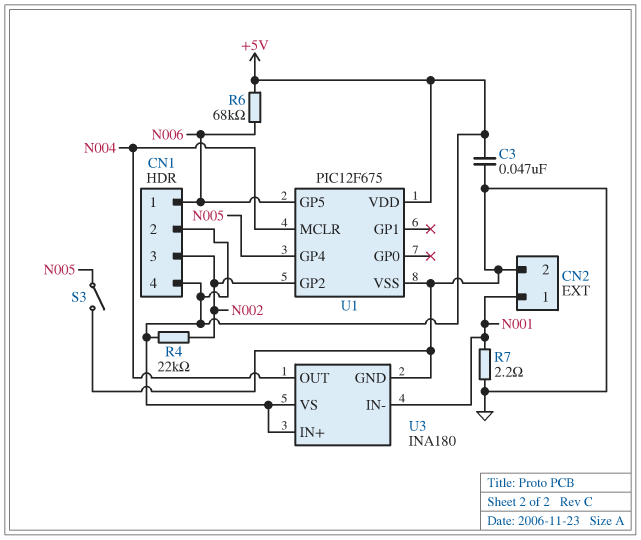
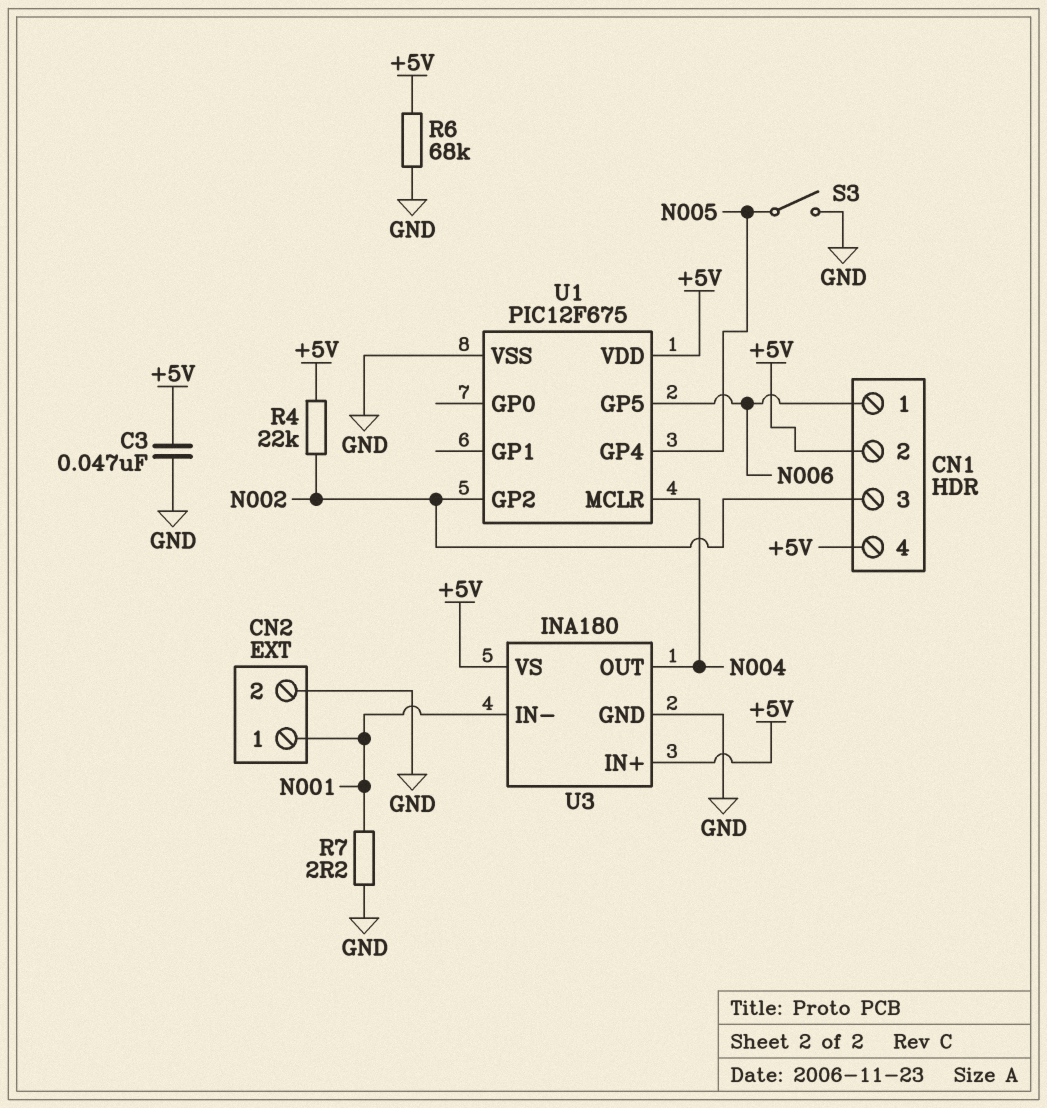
R6: 68k (+5V, N006) -> 68k (+5V, GND)

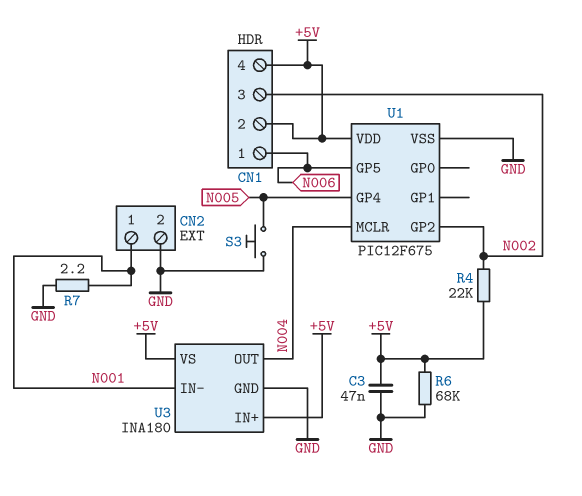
S3: switch (GND, N005) -> button (GND, N005)

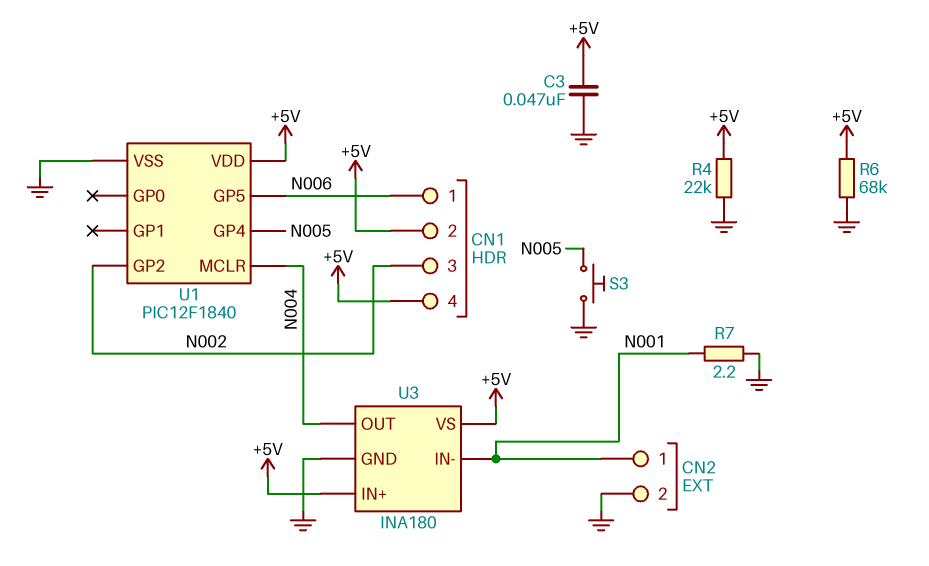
R4: 22k (+5V, N002) -> 22k (+5V, GND)
U1: PIC12F675 -> PIC12F1840

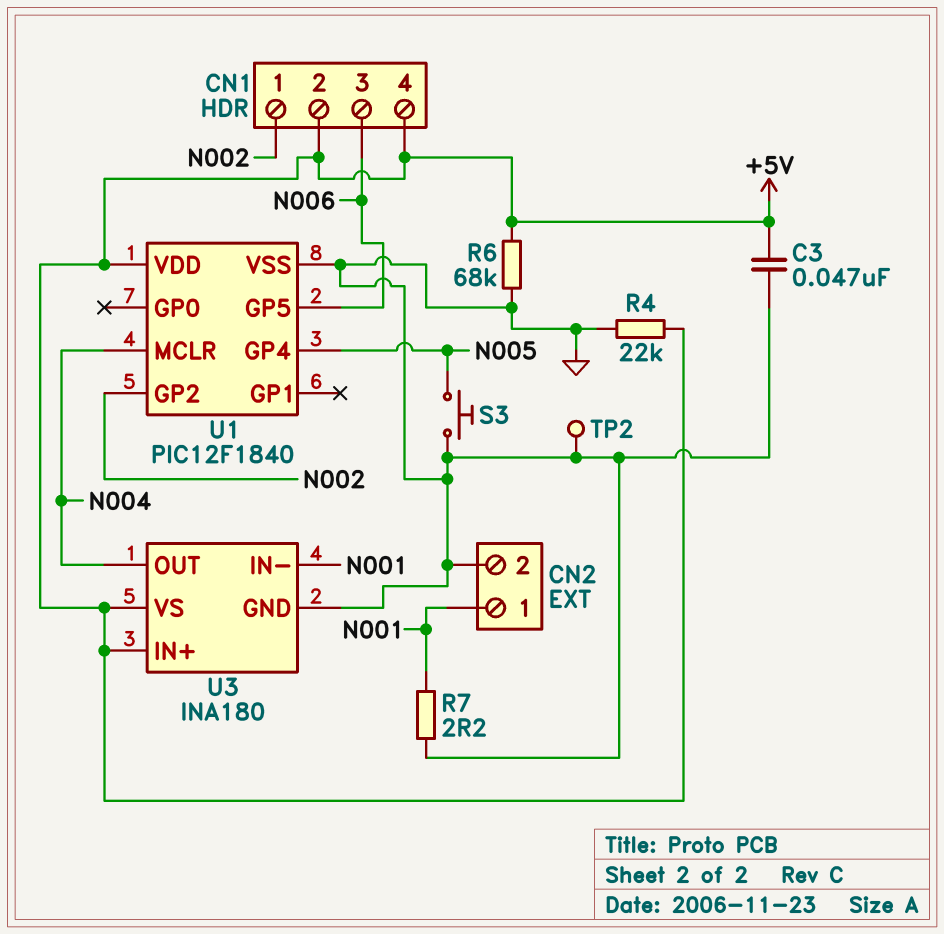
CN1 pin 1: N006 -> N002
CN1 pin 3: N002 -> N006
TP2: none -> test point (GND)

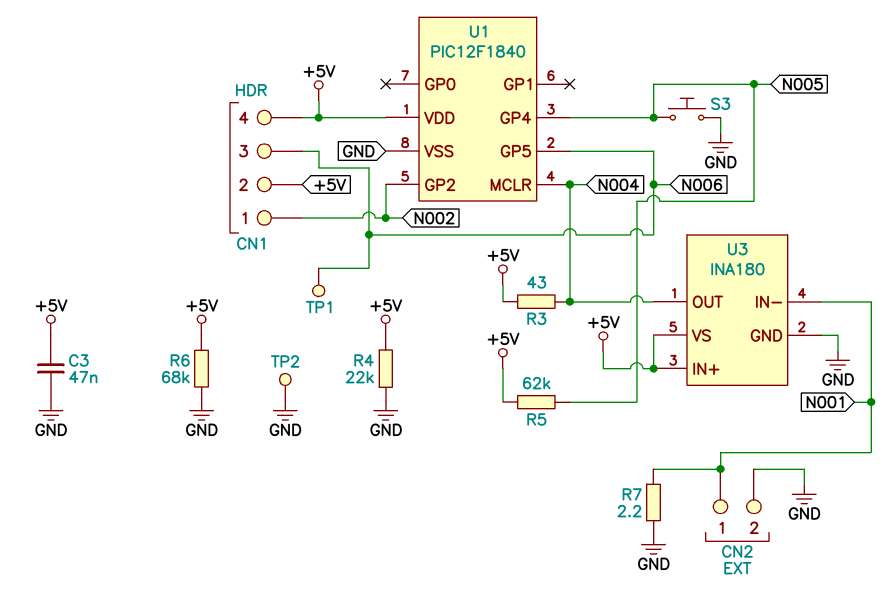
R3: none -> 43 (+5V, N004)
R5: none -> 62k (+5V, N005)
TP1: none -> test point (N006)

